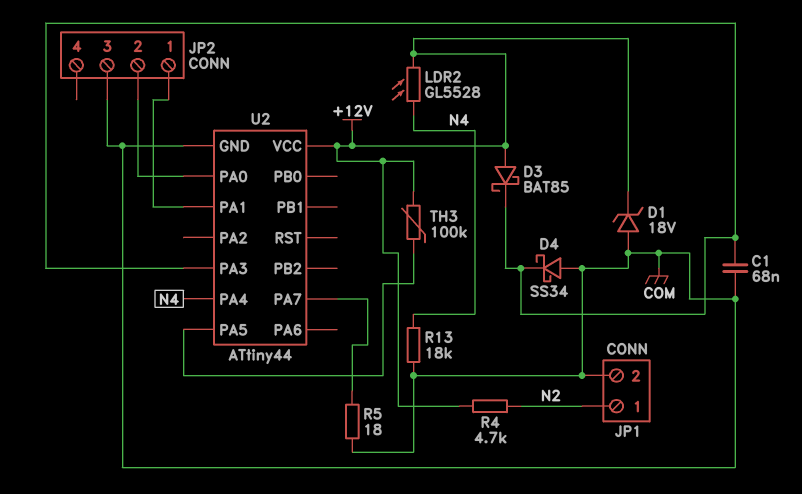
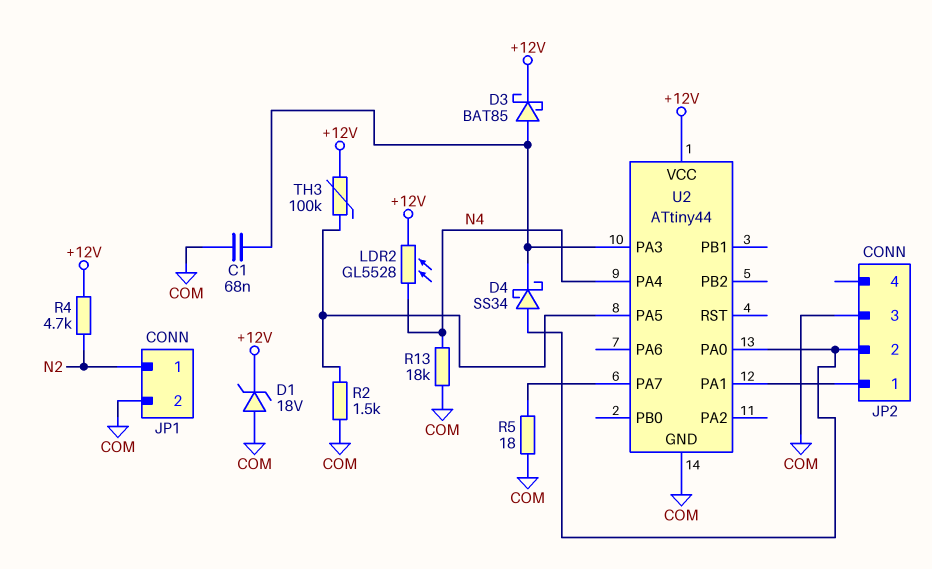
D3: schottky BAT85 (A +12V, K U2/PA3) -> schottky BAT85 (A U2/PA3, K +12V)
D4: schottky SS34 (A COM, K U2/PA3) -> schottky SS34 (A JP2/2, K U2/PA3)
R2: none -> 1.5k (COM, U2/PA5)

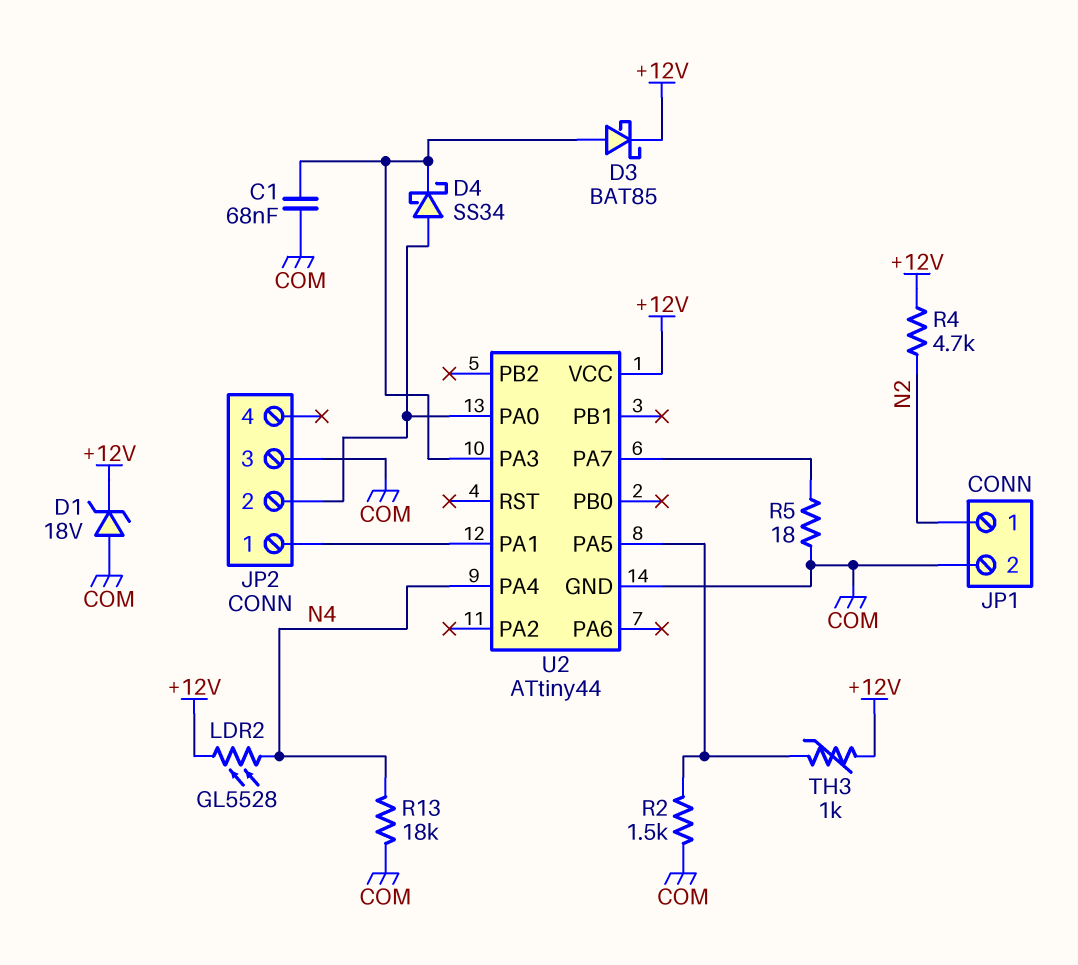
TH3: 100k (+12V, U2/PA5) -> 1k (+12V, U2/PA5)

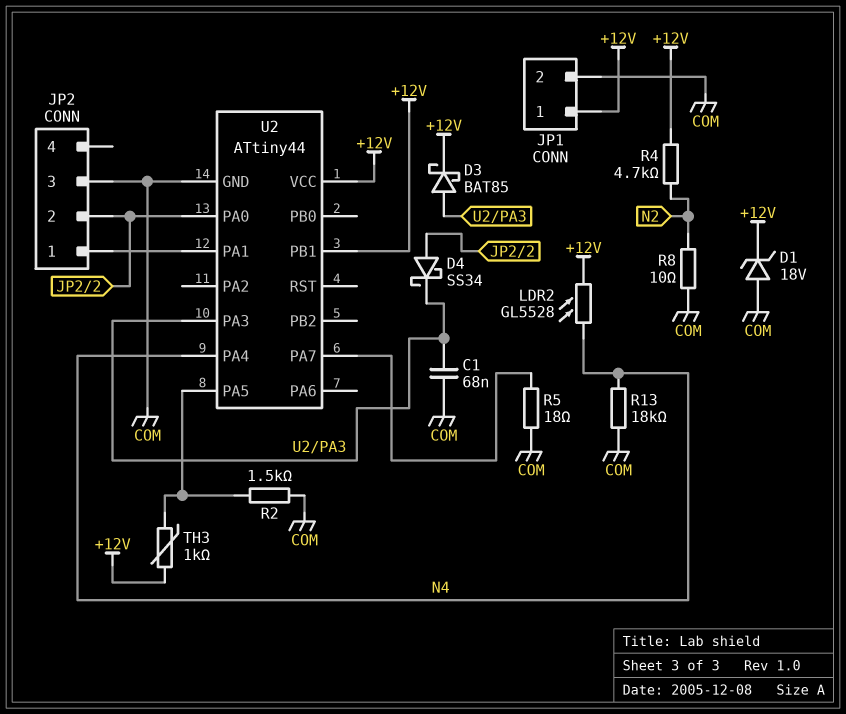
JP1 pin 1: N2 -> +12V
R8: none -> 10 (COM, N2)
U2 pin PB1: none -> +12V

